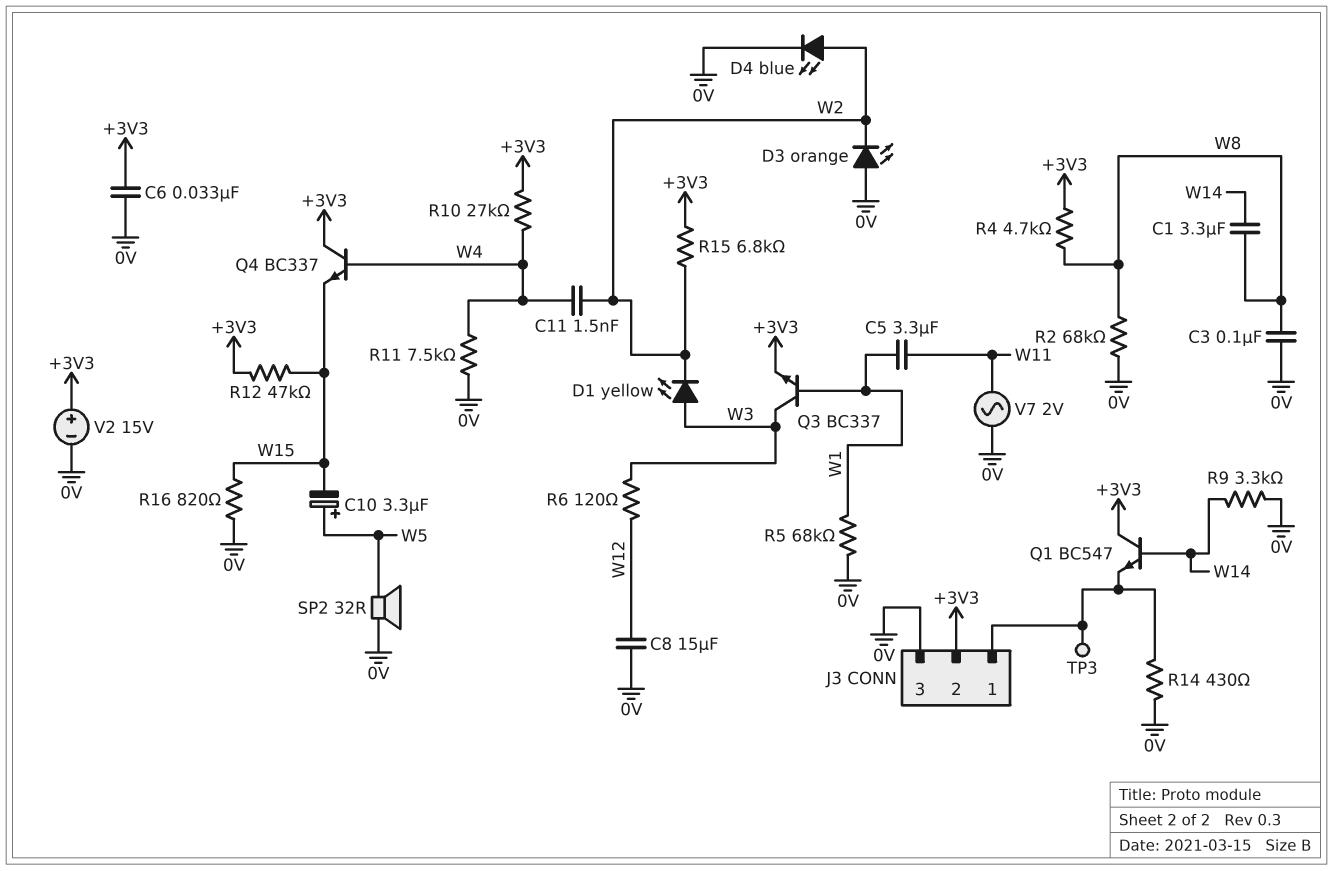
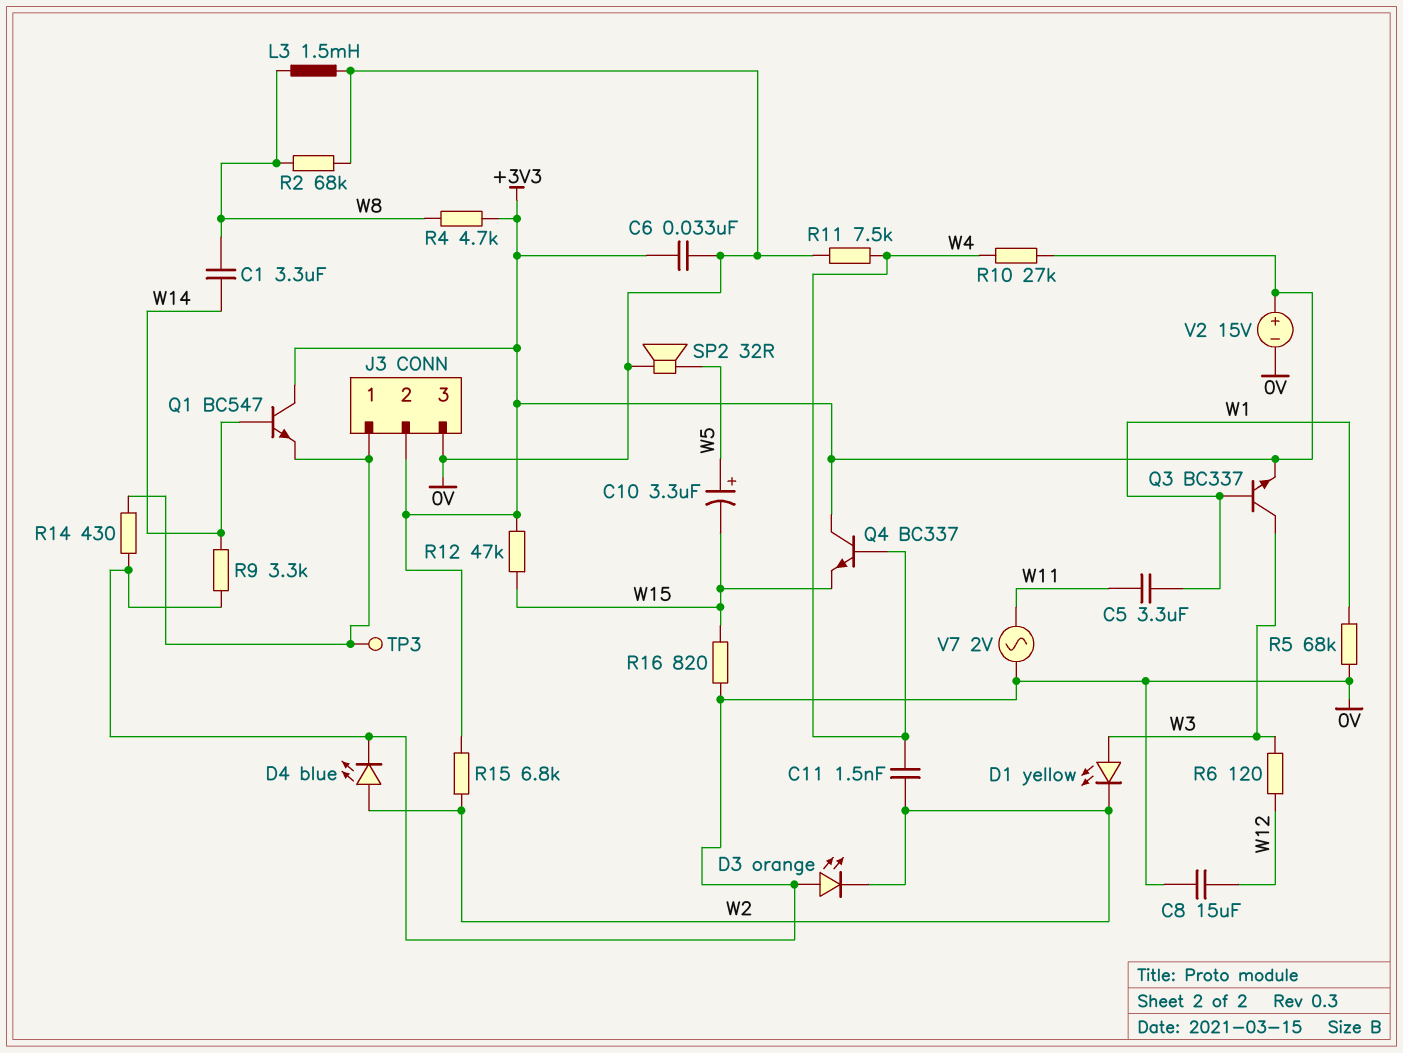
C3: 100nF (0V, W8) -> none
L3: none -> 1.5mH (0V, W8)

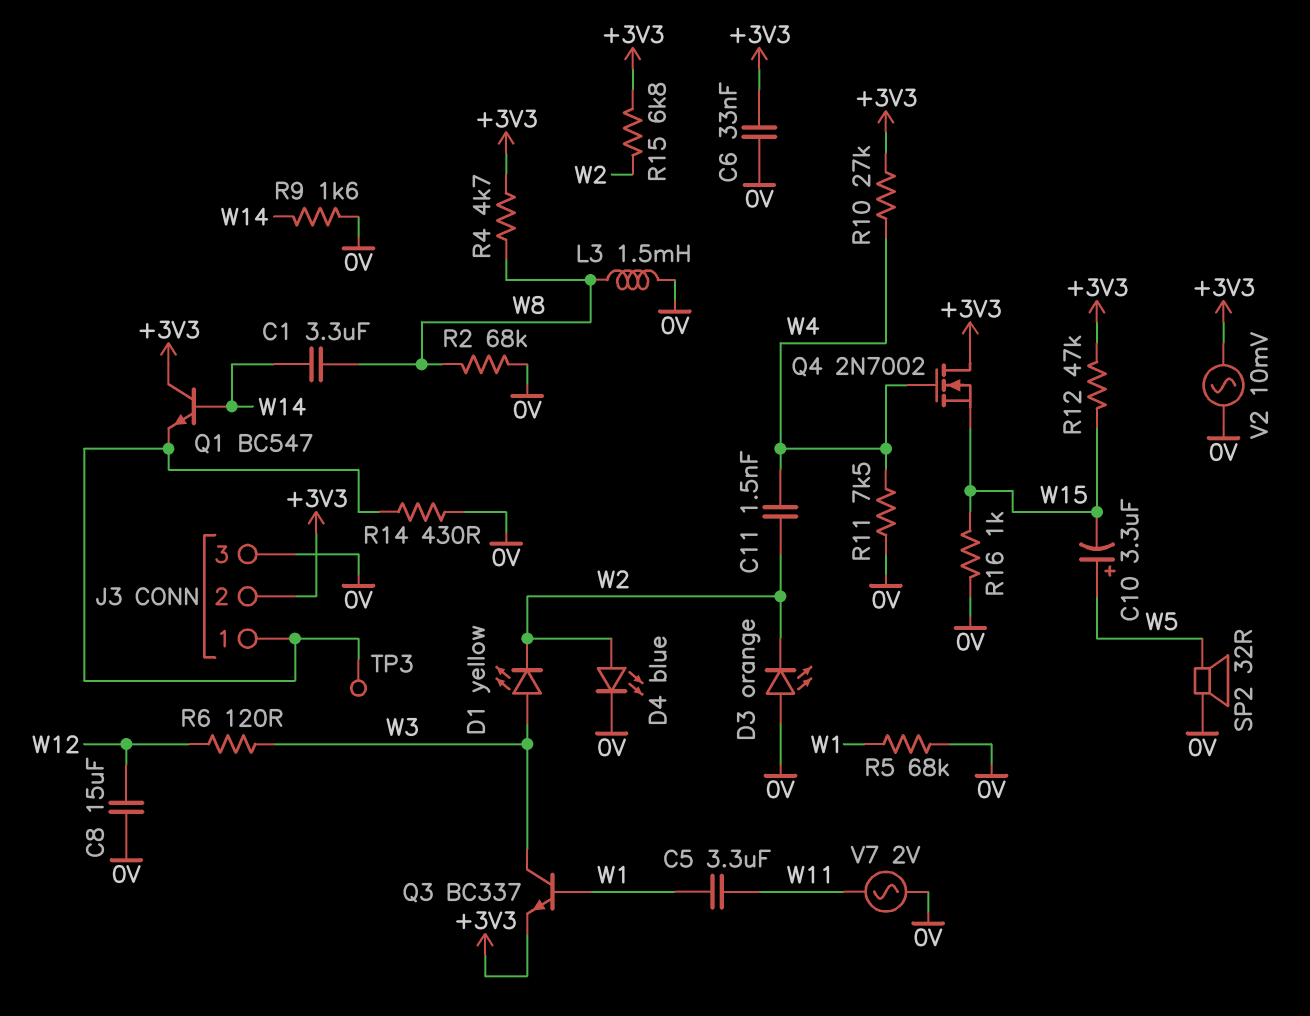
Q4: NPN BC337 (B W4, C +3V3, E W15) -> NMOS 2N7002 (G W4, D +3V3, S W15)
R9: 3.3k (0V, W14) -> 1.6k (0V, W14)
R16: 820 (0V, W15) -> 1k (0V, W15)
V2: 15V (plus +3V3, minus 0V) -> AC 10mV (+3V3, 0V)

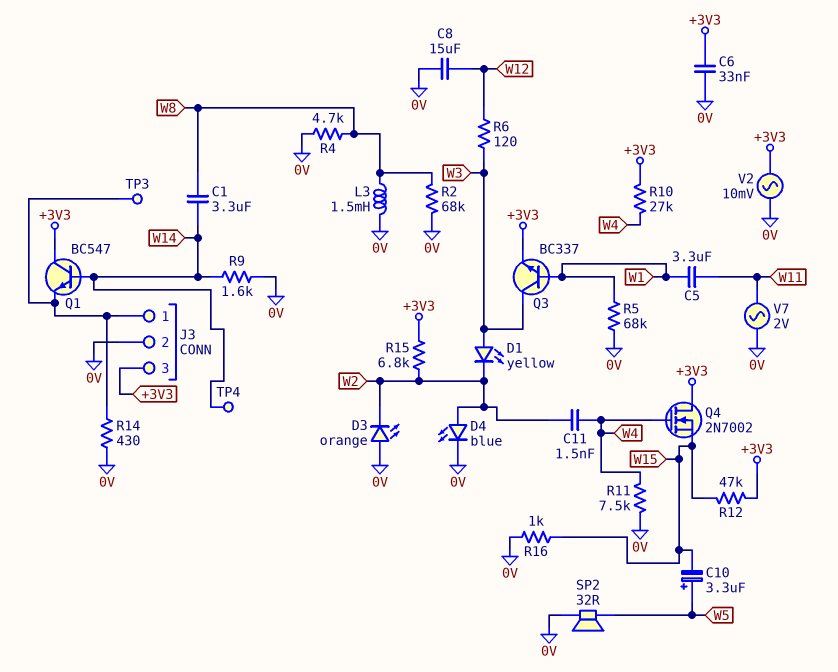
J3 pin 2: +3V3 -> 0V
J3 pin 3: 0V -> +3V3
R4: 4.7k (+3V3, W8) -> 4.7k (0V, W8)
TP4: none -> test point (W14)

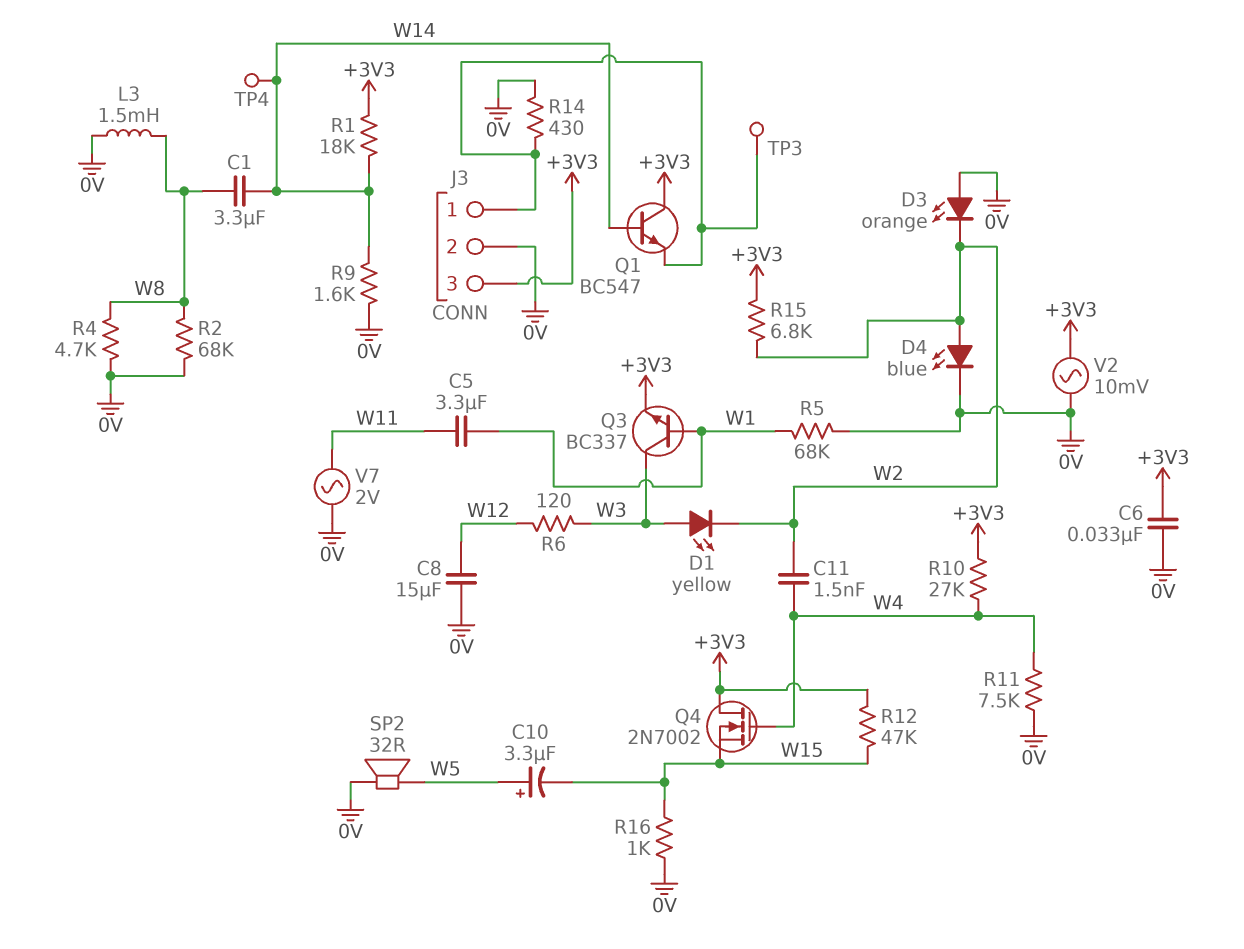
R1: none -> 18k (+3V3, W14)

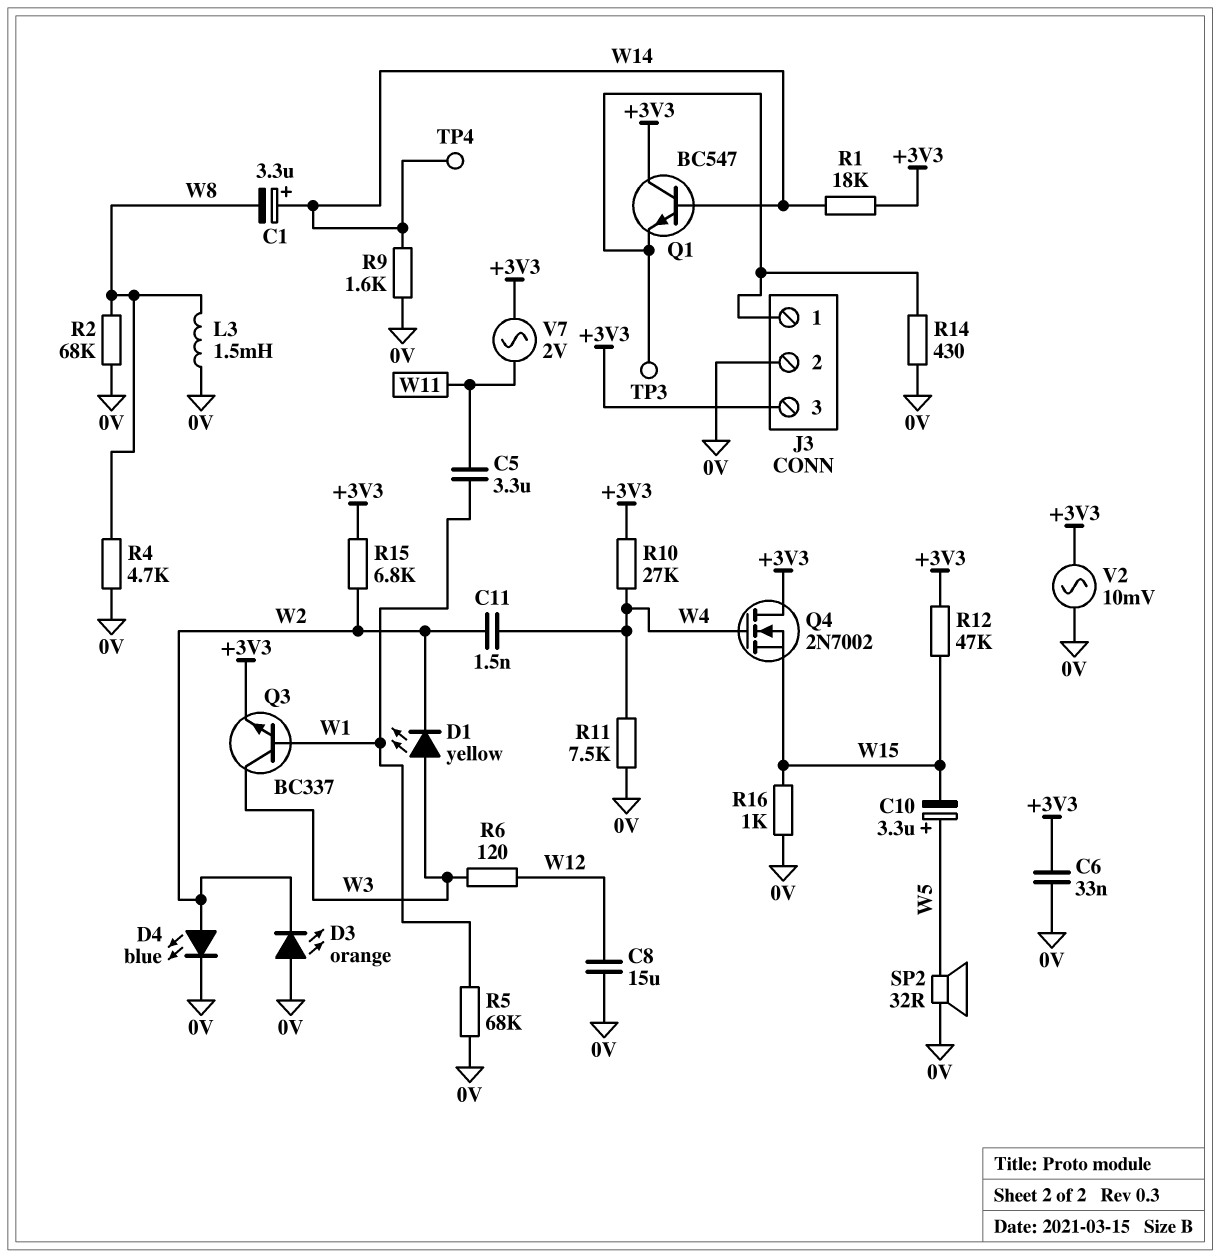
C1: 3.3uF (W8, W14) -> 3.3uF (plus W14, minus W8)
V7: AC 2V (0V, W11) -> AC 2V (+3V3, W11)

